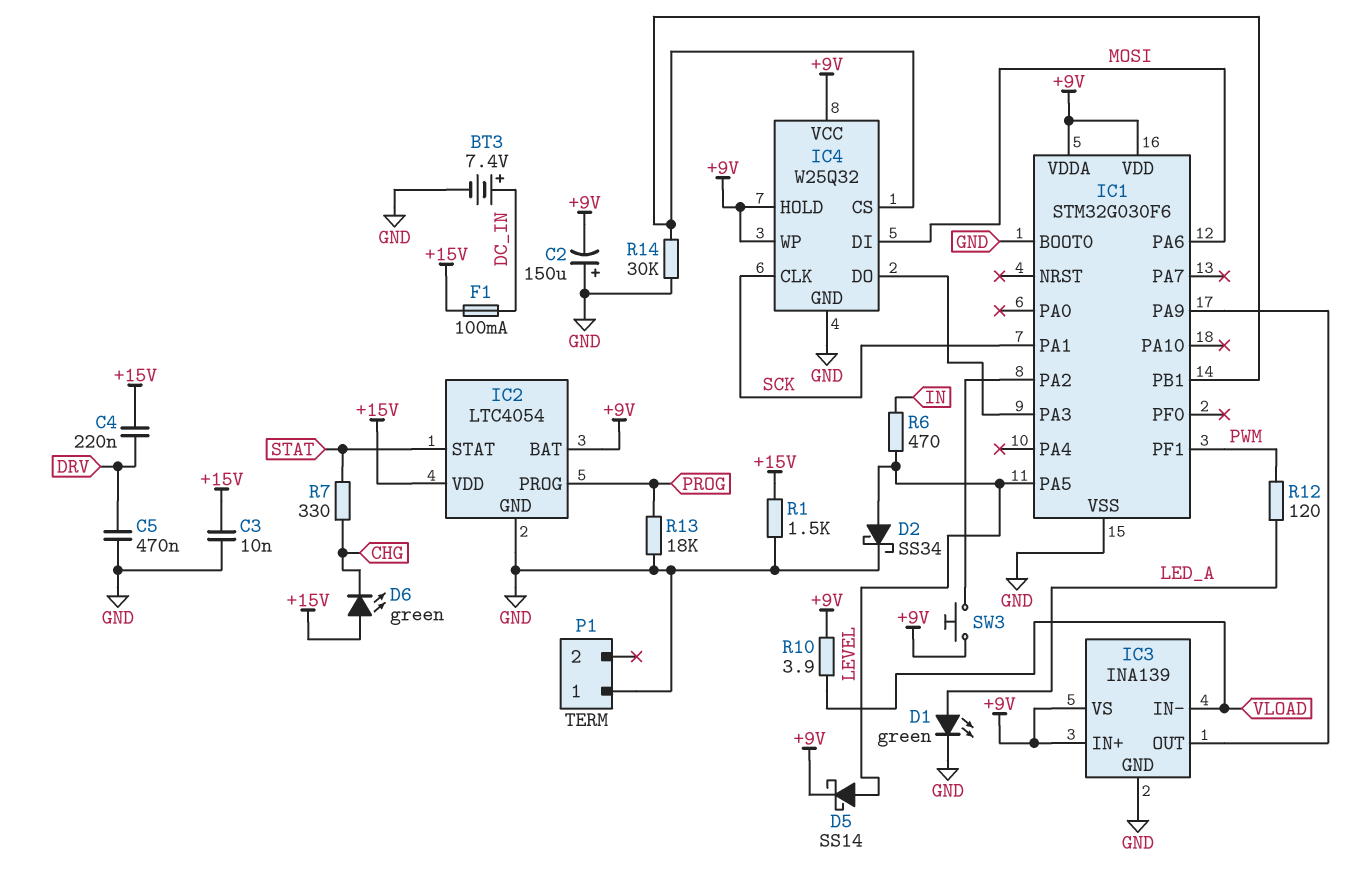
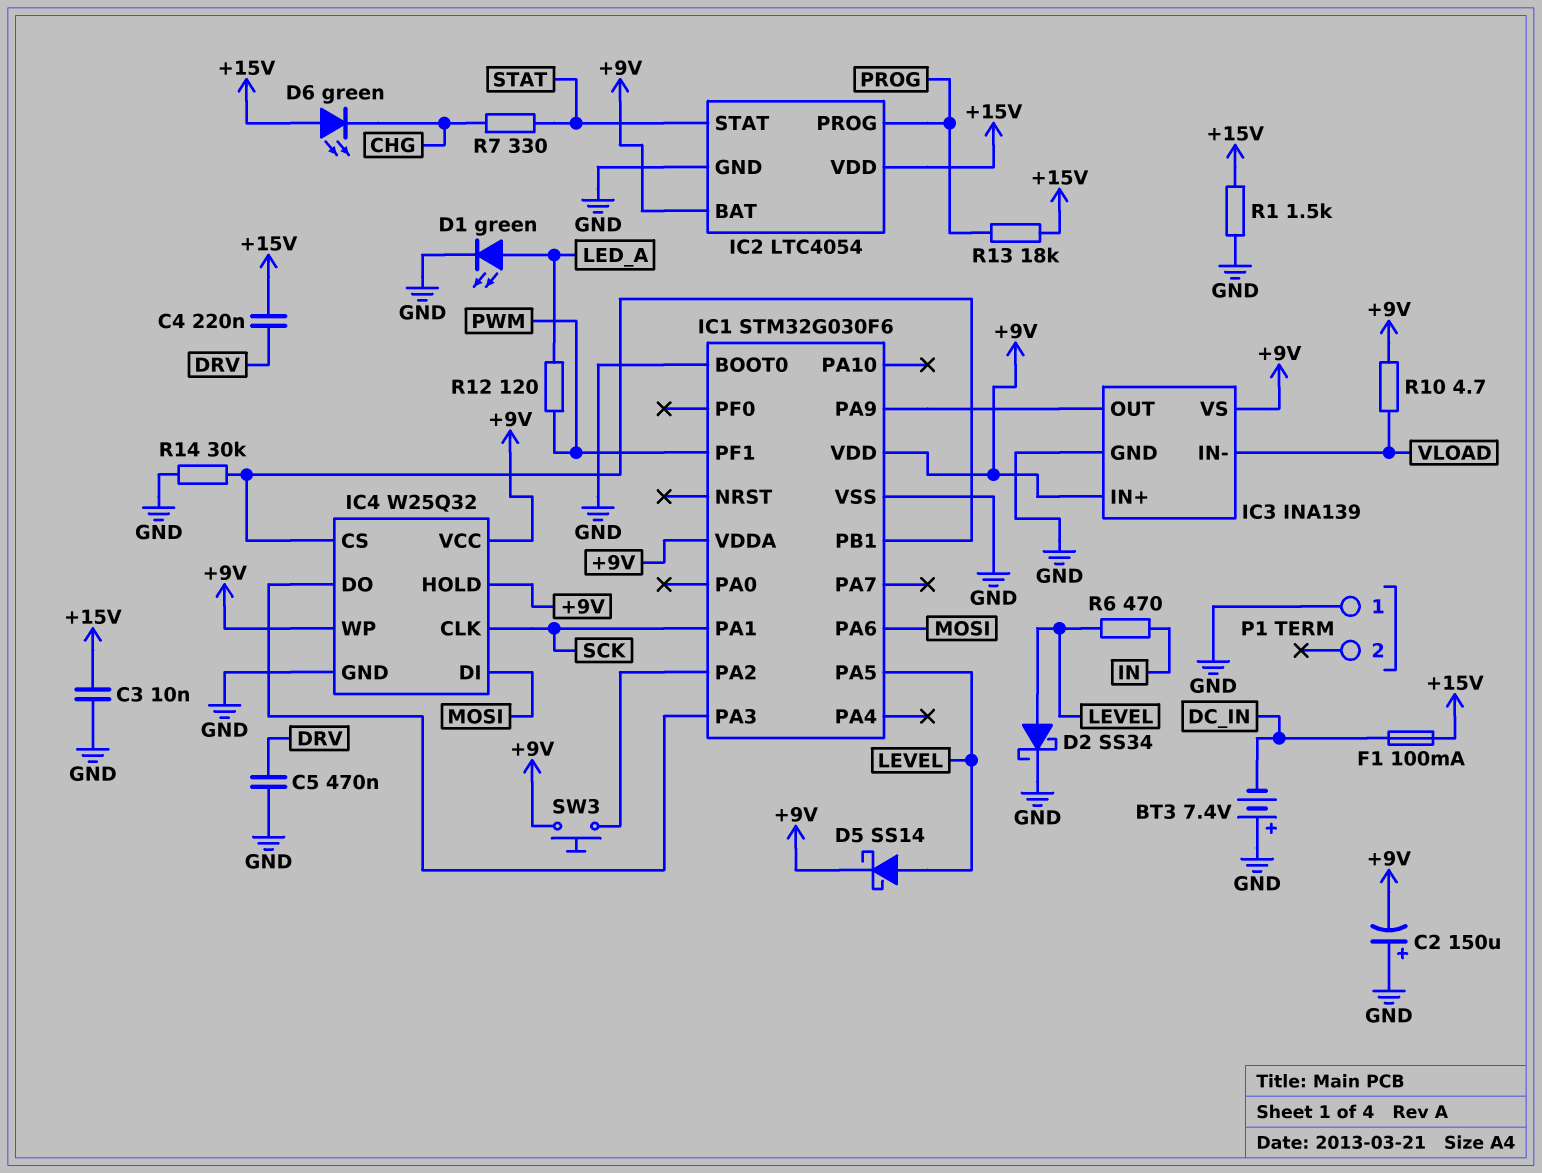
BT3: 7.4V (plus DC_IN, minus GND) -> 7.4V (plus GND, minus DC_IN)
R10: 3.9 (+9V, VLOAD) -> 4.7 (+9V, VLOAD)
R13: 18k (GND, PROG) -> 18k (+15V, PROG)

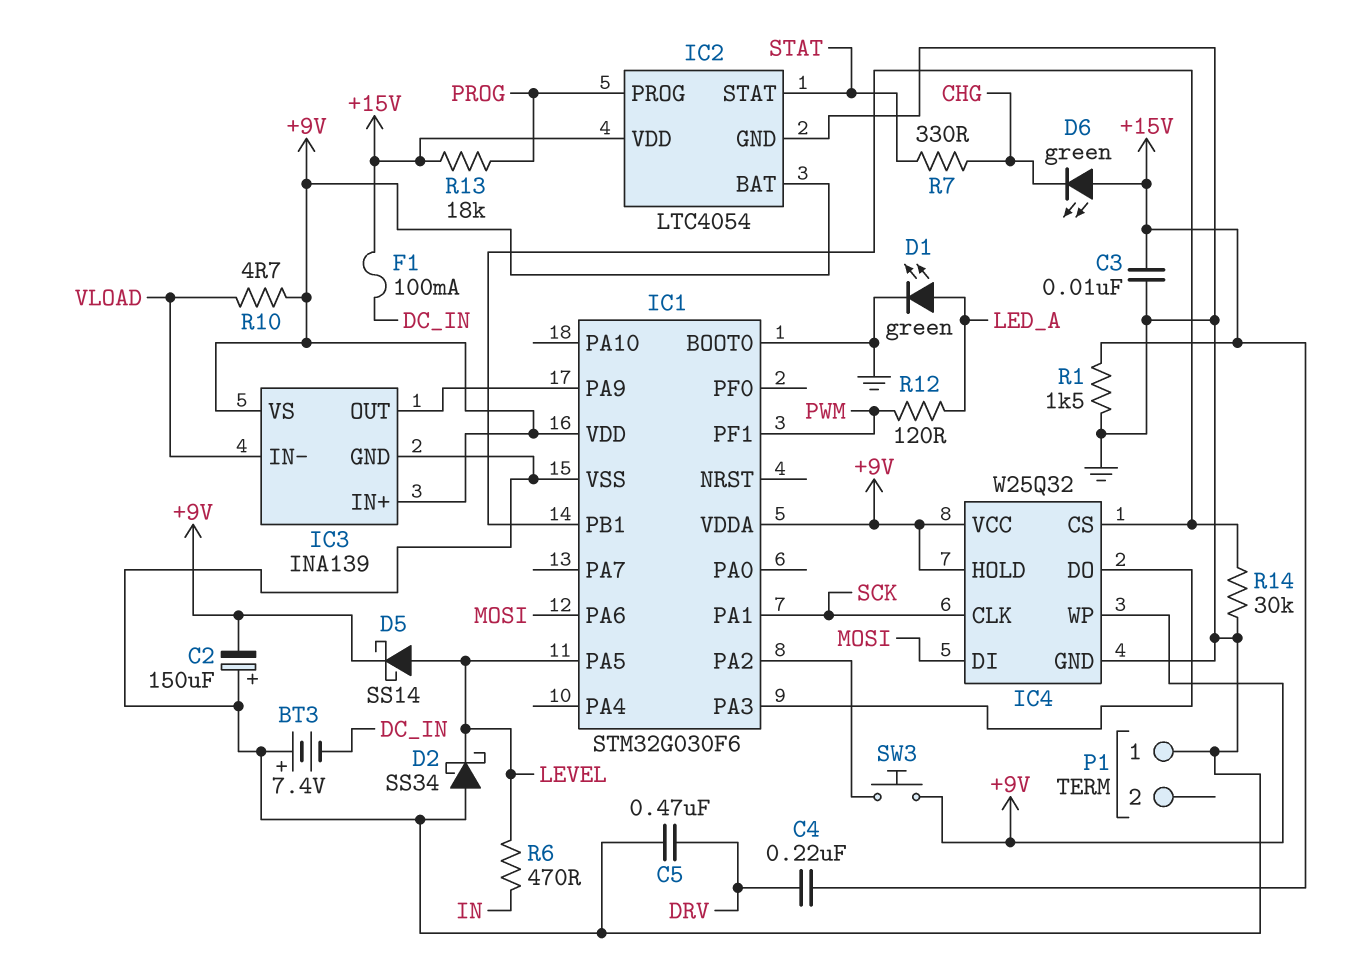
D2: schottky SS34 (A LEVEL, K GND) -> schottky SS34 (A GND, K LEVEL)

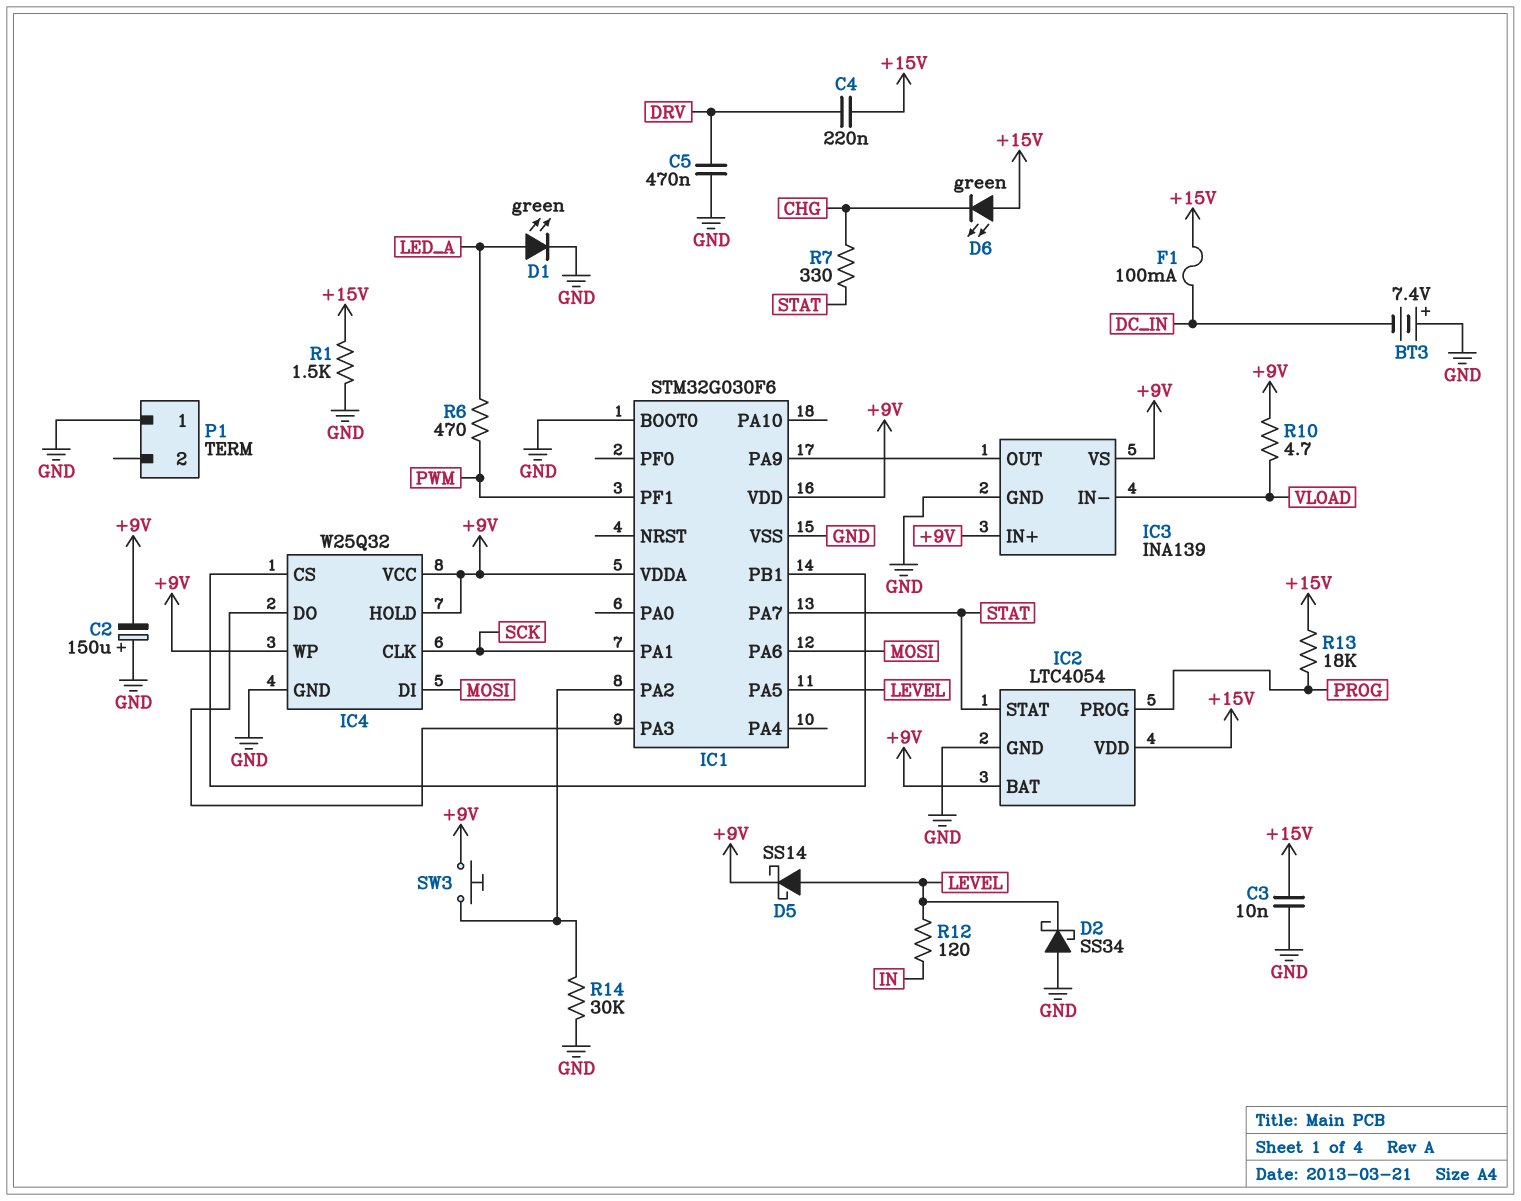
IC1 pin PA7: none -> STAT
R6: 470 (IN, LEVEL) -> 470 (LED_A, PWM)
R12: 120 (LED_A, PWM) -> 120 (IN, LEVEL)
R14: 30k (GND, IC1/PB1) -> 30k (GND, IC1/PA2)

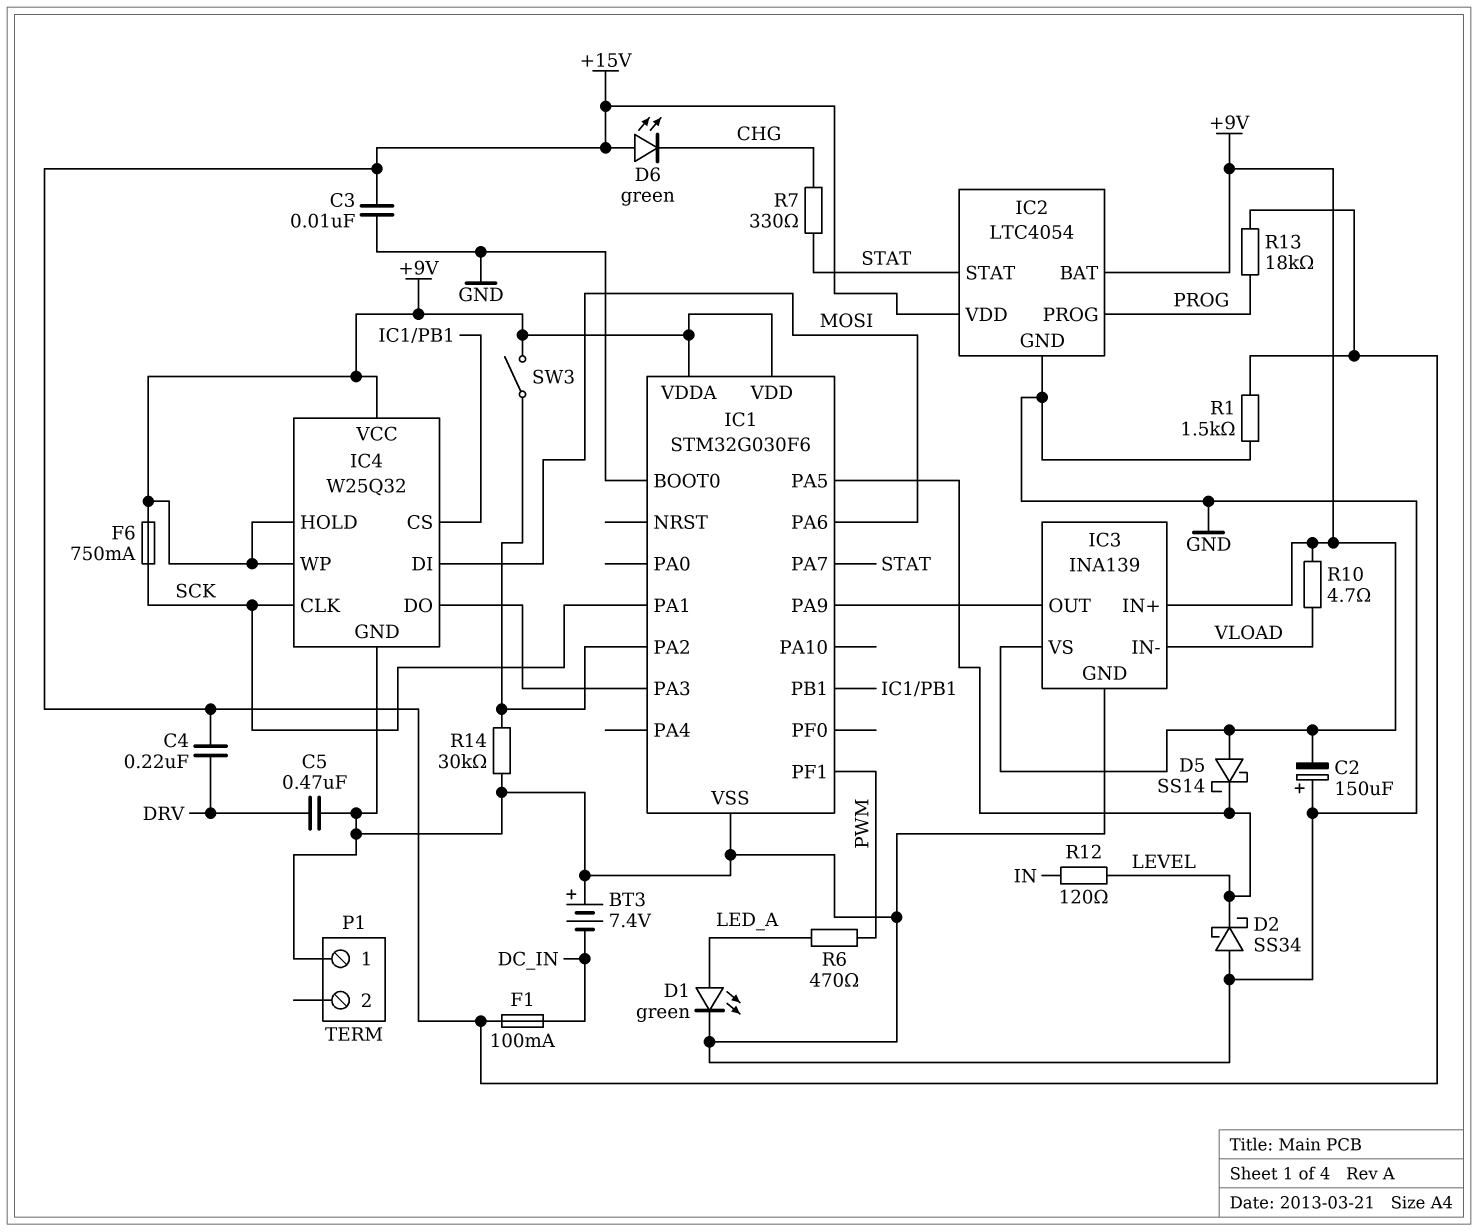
D5: schottky SS14 (A LEVEL, K +9V) -> schottky SS14 (A +9V, K LEVEL)
F6: none -> 750mA (+9V, SCK)
SW3: button (+9V, IC1/PA2) -> switch (+9V, IC1/PA2)

